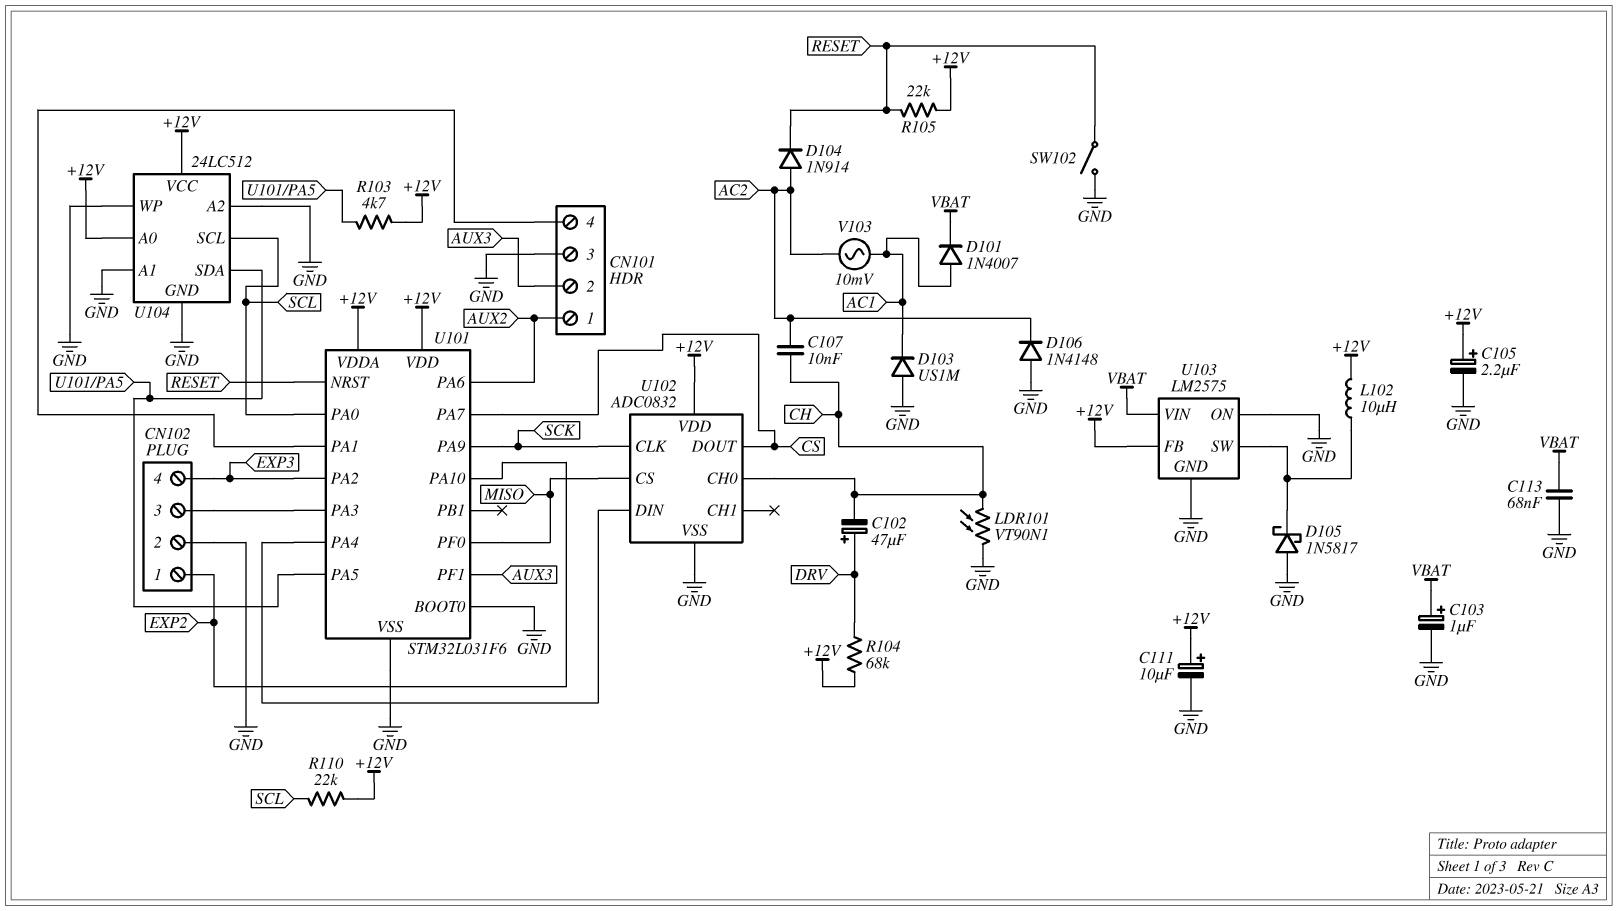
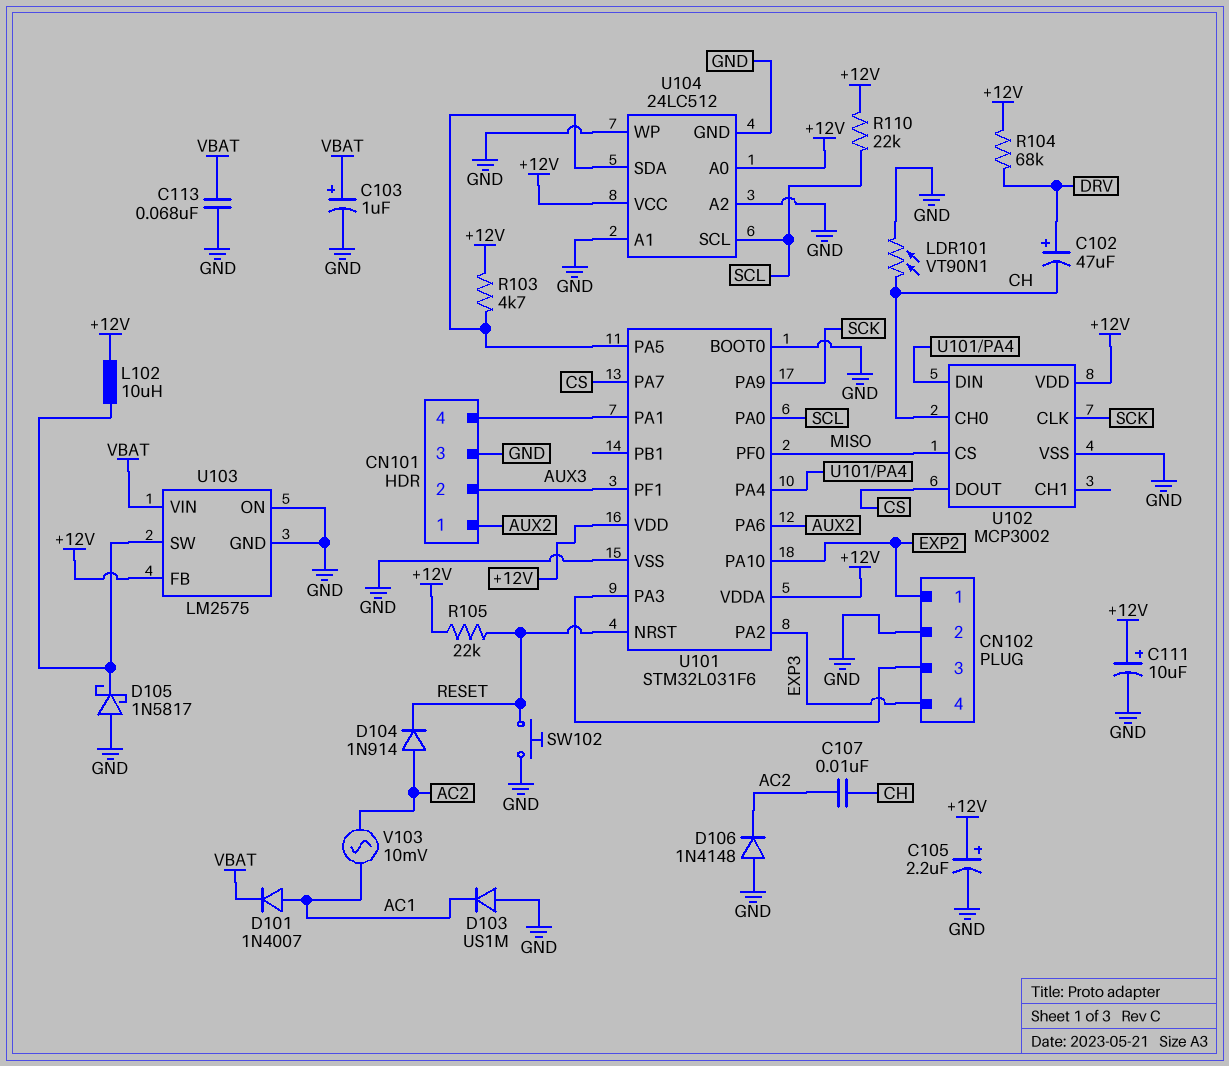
SW102: switch (GND, RESET) -> button (GND, RESET)
U102: ADC0832 -> MCP3002

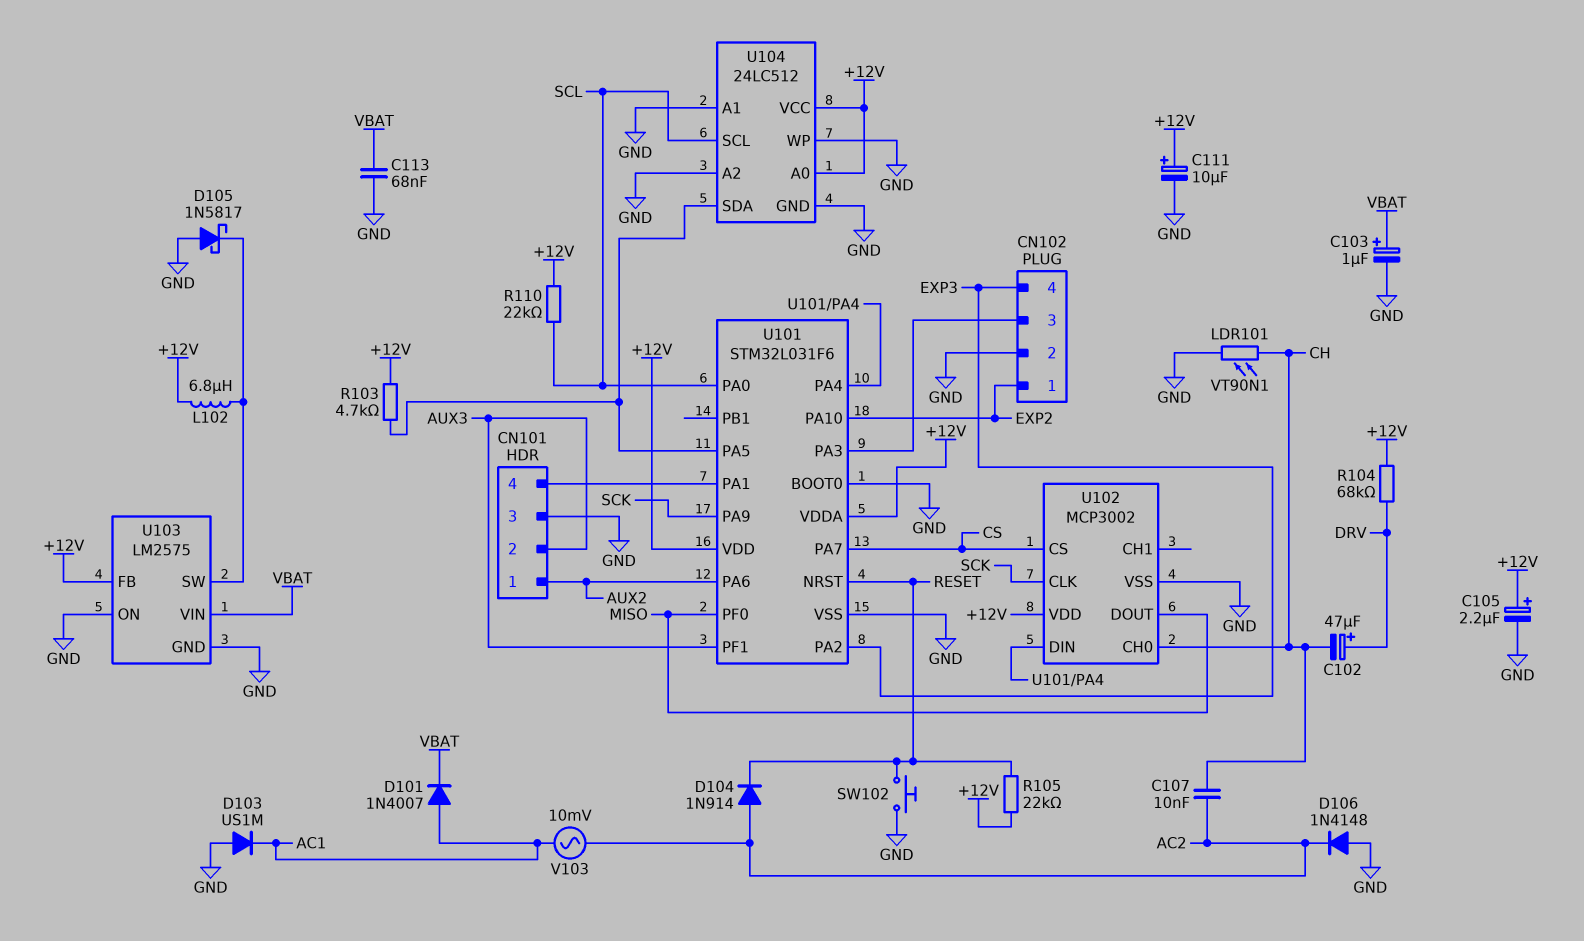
L102: 10uH (+12V, U103/SW) -> 6.8uH (+12V, U103/SW)
U102 pin CS: MISO -> CS
U102 pin DOUT: CS -> MISO

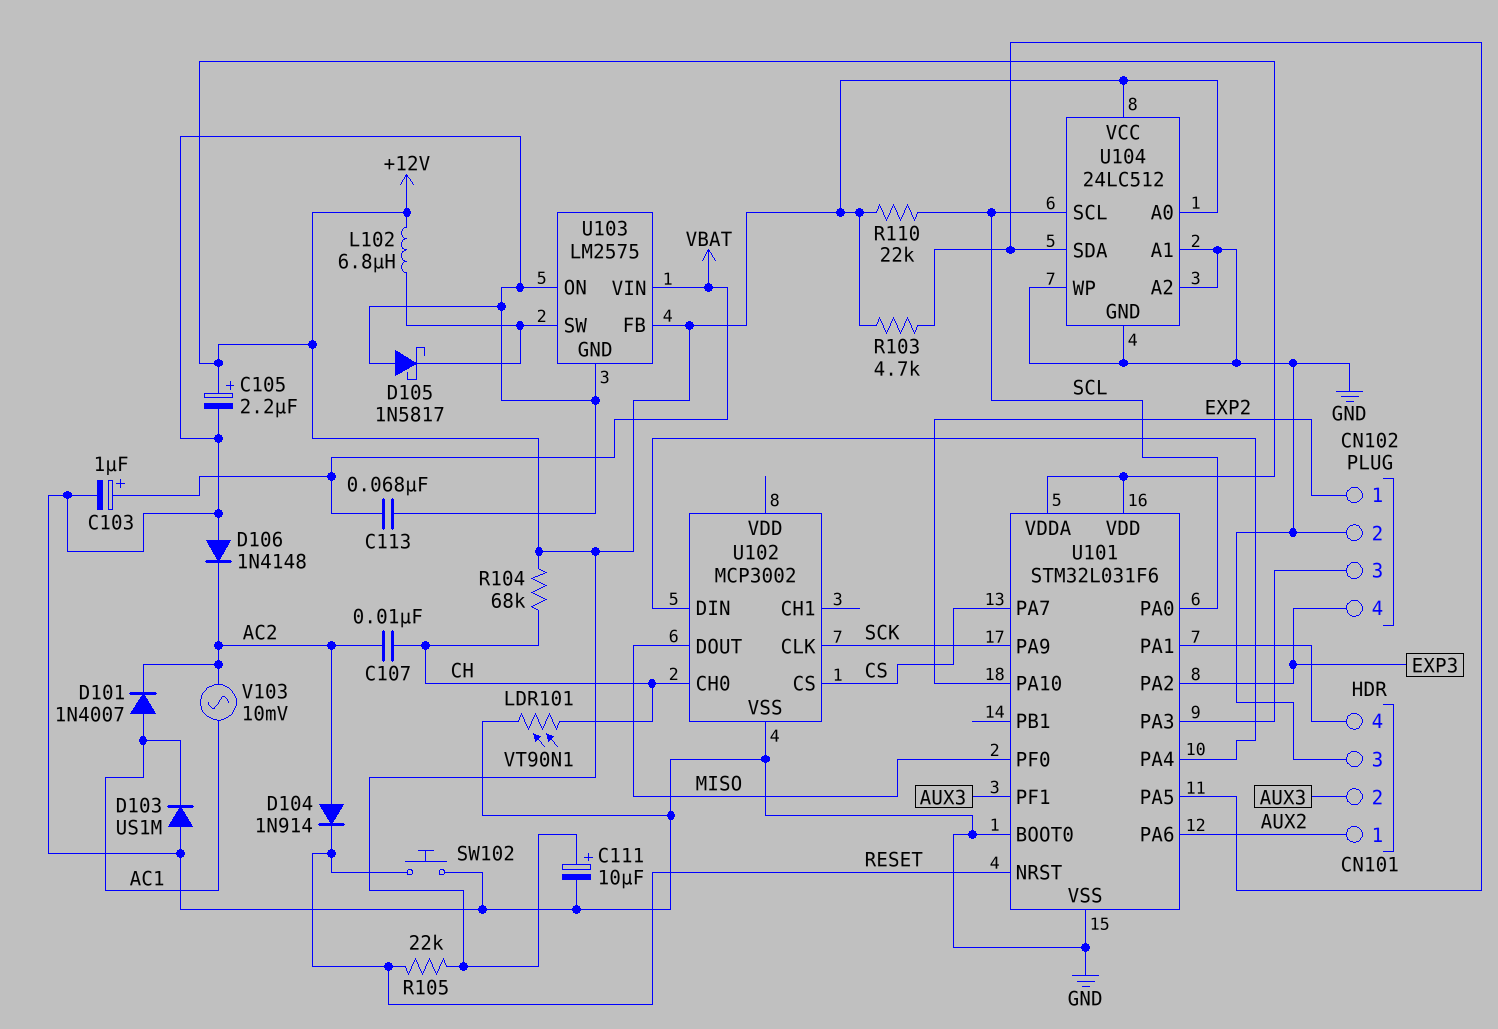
C102: 47uF (plus DRV, minus CH) -> none
D101: diode 1N4007 (A AC1, K VBAT) -> diode 1N4007 (A AC1, K AC2)
R104: 68k (+12V, DRV) -> 68k (+12V, CH)
U102 pin VDD: +12V -> none

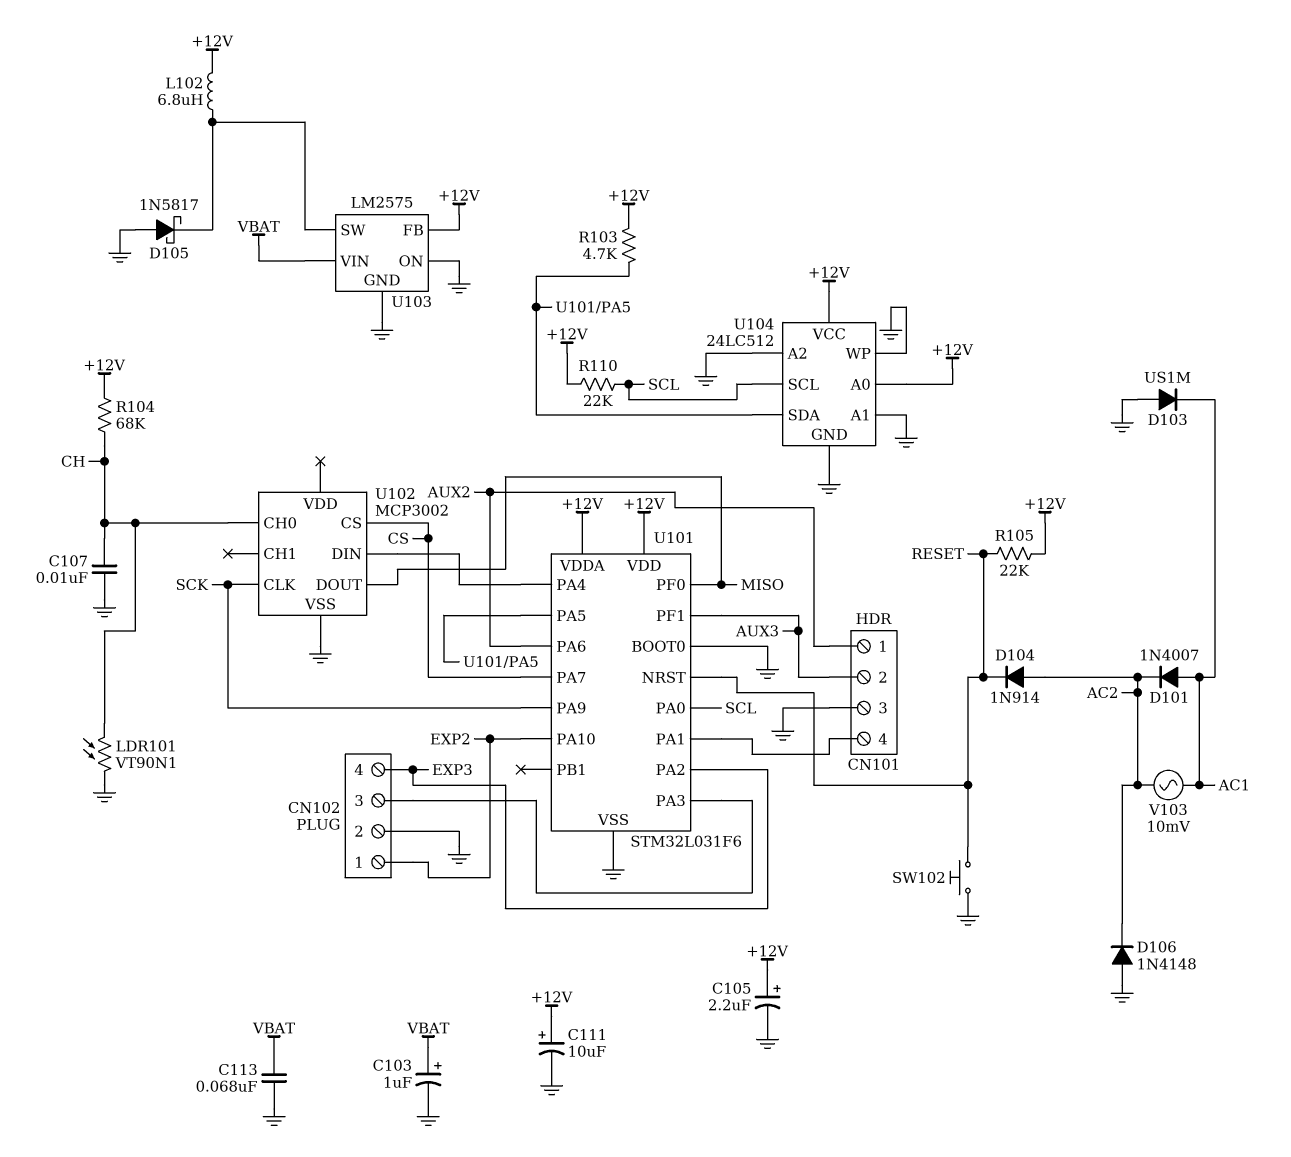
C107: 10nF (AC2, CH) -> 10nF (CH, GND)

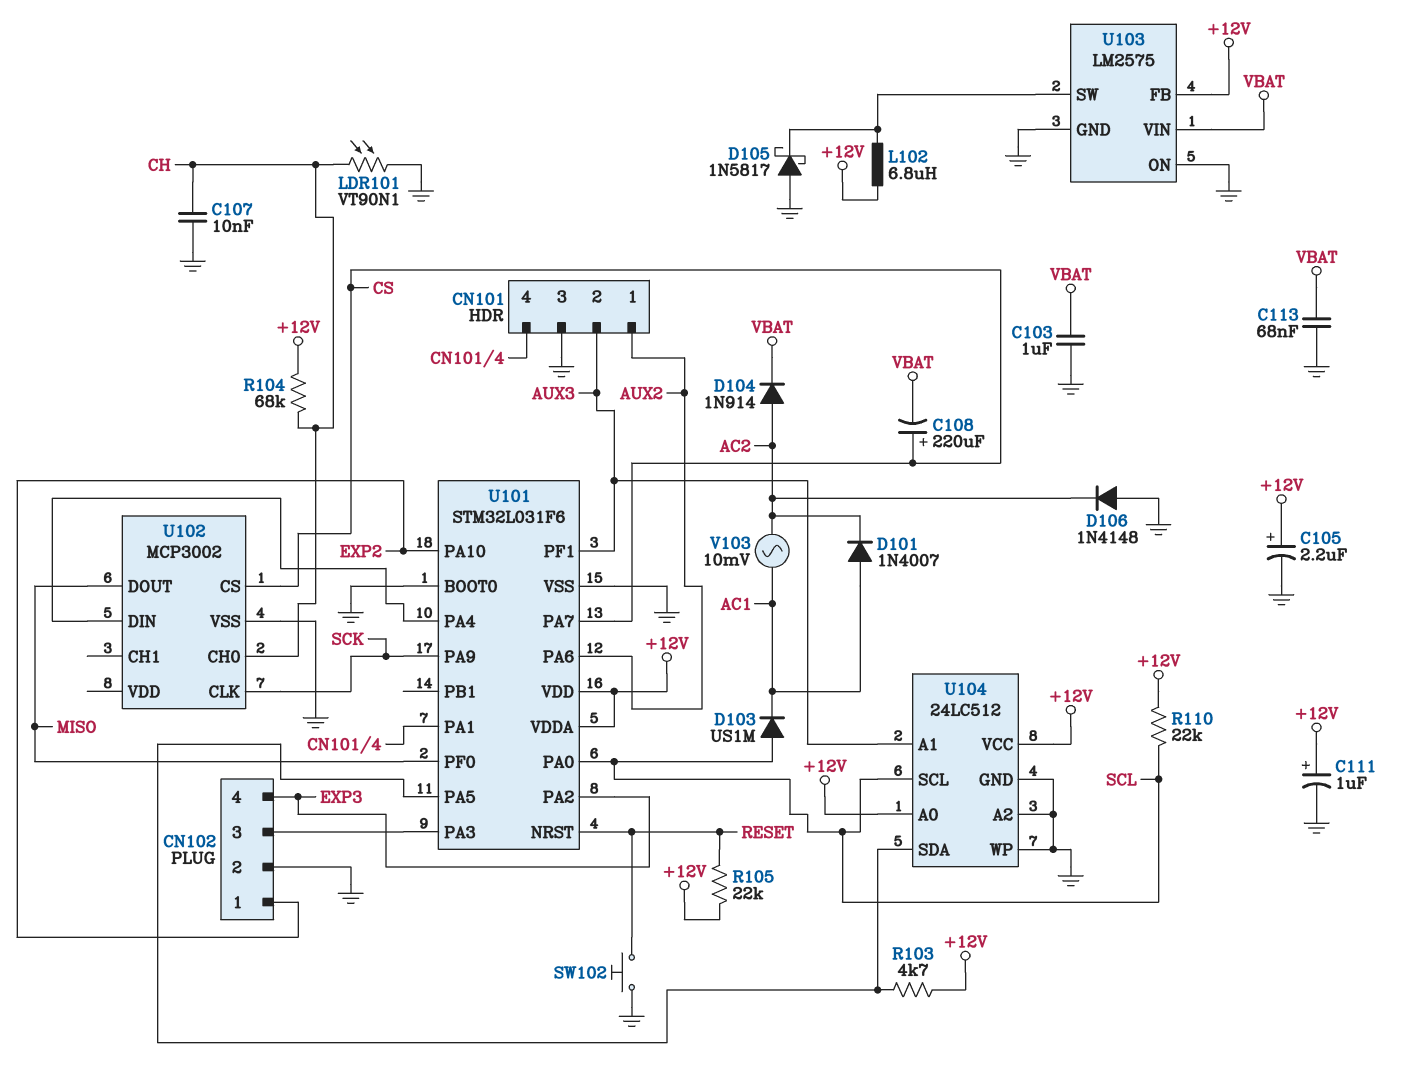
C103: 1uF (plus VBAT, minus GND) -> 1uF (GND, VBAT)
C108: none -> 220uF (plus CS, minus VBAT)
C111: 10uF (plus +12V, minus GND) -> 1uF (plus +12V, minus GND)
D103: diode US1M (A GND, K AC1) -> diode US1M (A SCL, K AC1)
D104: diode 1N914 (A AC2, K RESET) -> diode 1N914 (A AC2, K VBAT)
U104 pin A1: GND -> AUX3

